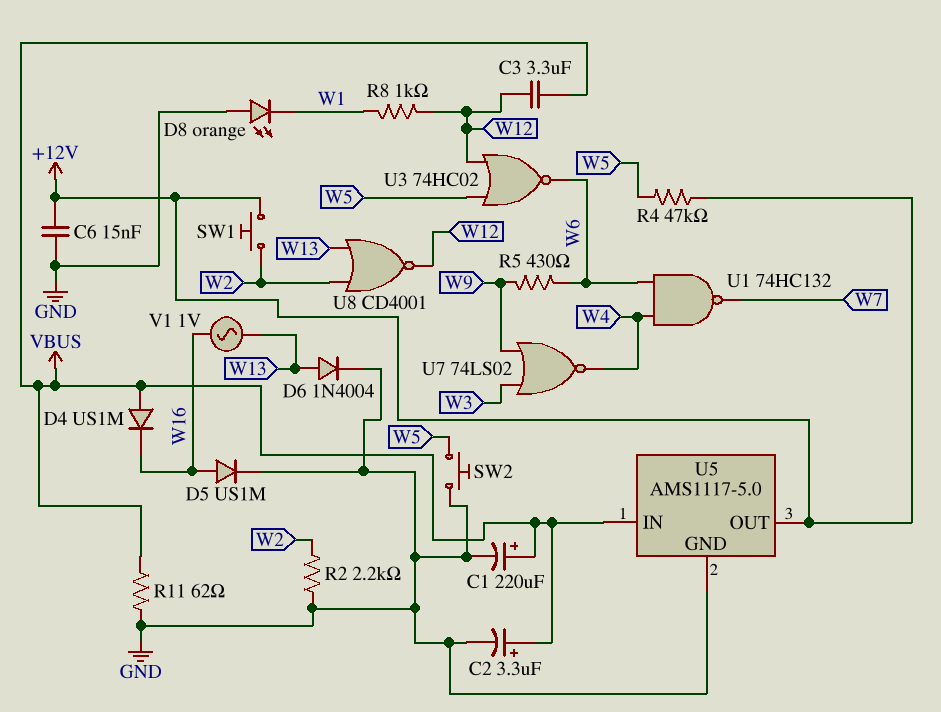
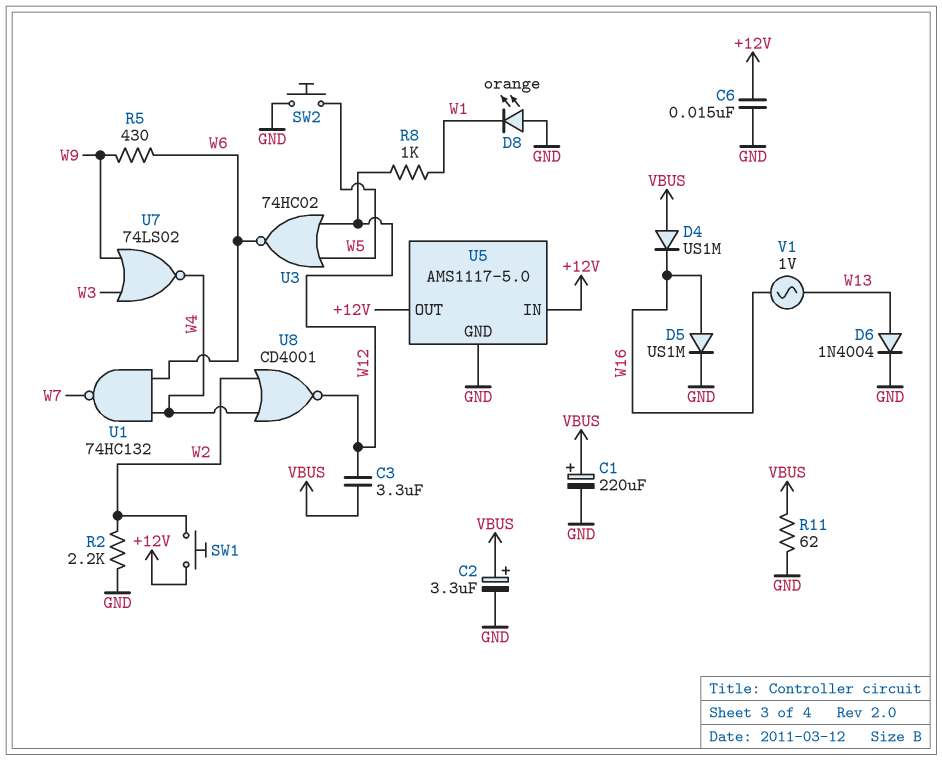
R4: 47k (+12V, W5) -> none
U5 pin IN: VBUS -> +12V
U8: NOR CD4001 (in W2, in W13, out W12) -> NOR CD4001 (in W2, in W4, out W12)

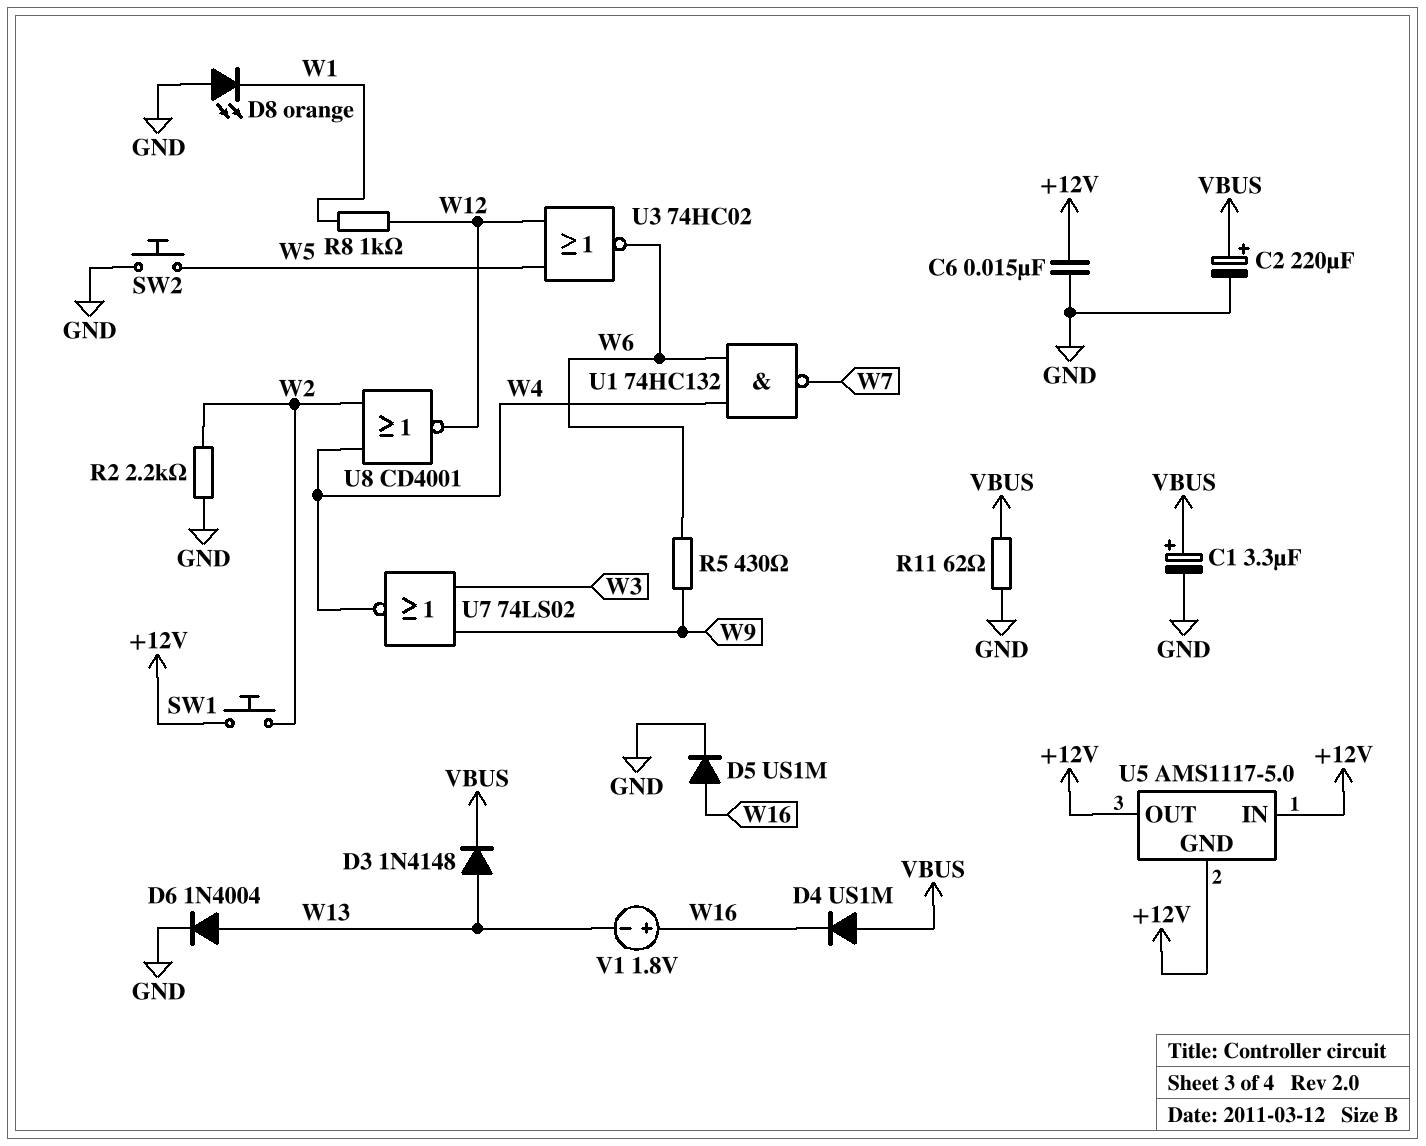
C1: 220uF (plus VBUS, minus GND) -> 3.3uF (plus VBUS, minus GND)
C2: 3.3uF (plus VBUS, minus GND) -> 220uF (plus VBUS, minus GND)
C3: 3.3uF (VBUS, W12) -> none
D3: none -> diode 1N4148 (A W13, K VBUS)
U5 pin GND: GND -> +12V
V1: AC 1V (W13, W16) -> 1.8V (plus W16, minus W13)

